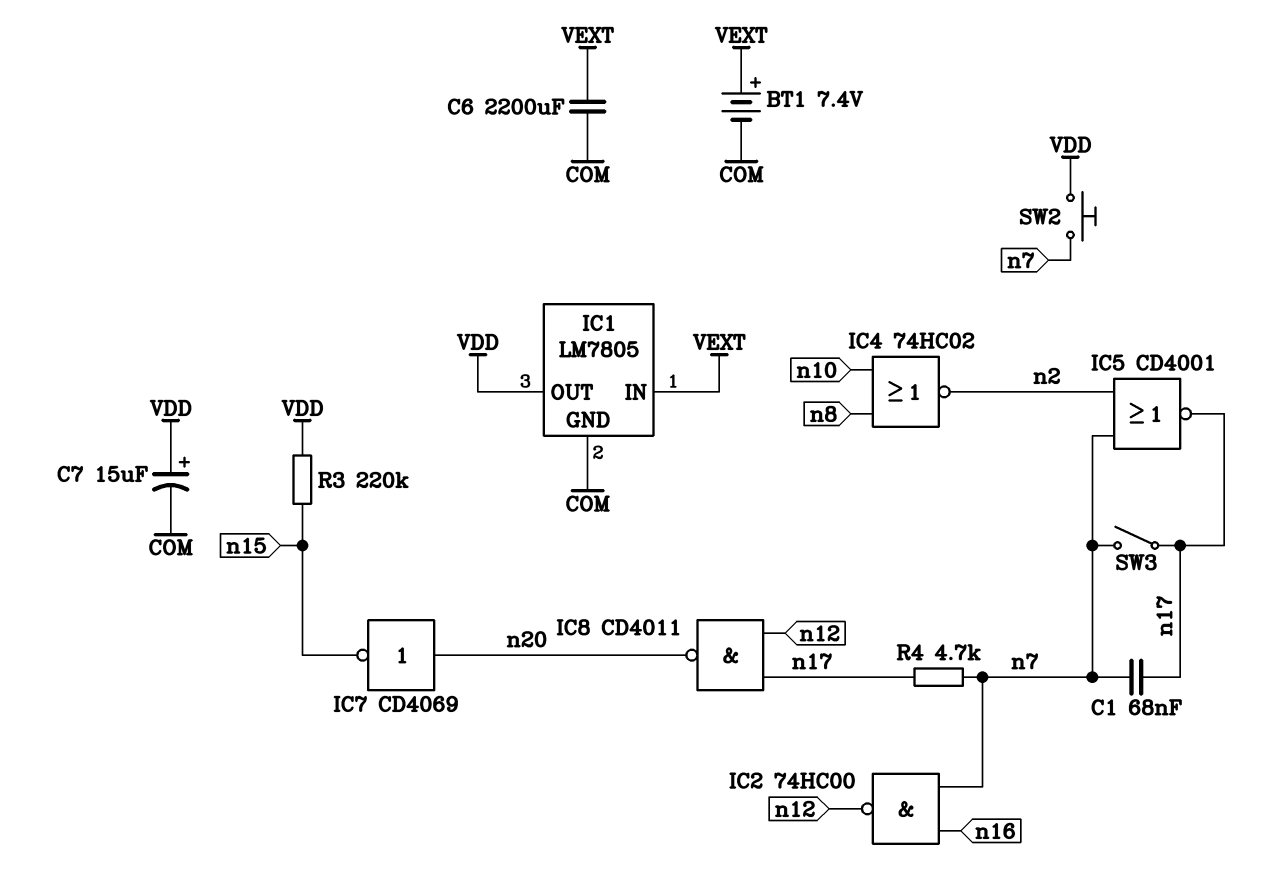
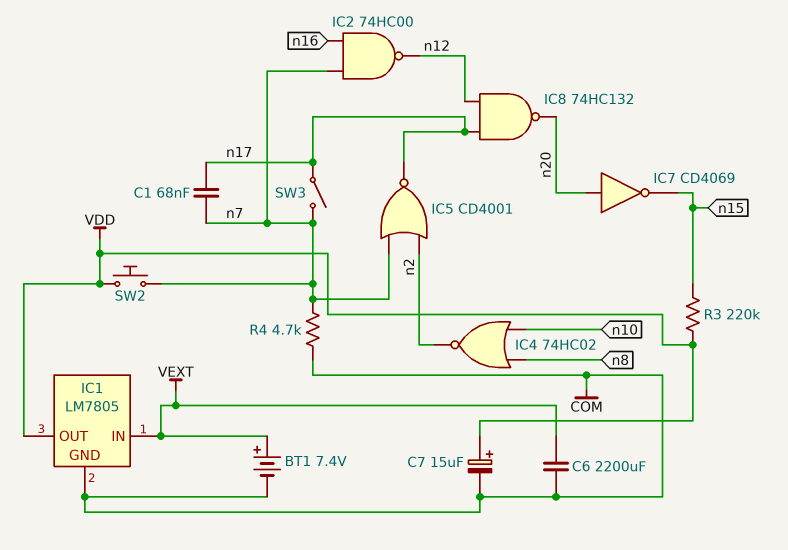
IC8: NAND CD4011 (in n12, in n17, out n20) -> NAND 74HC132 (in n12, in n17, out n20)
R4: 4.7k (n7, n17) -> 4.7k (COM, n7)

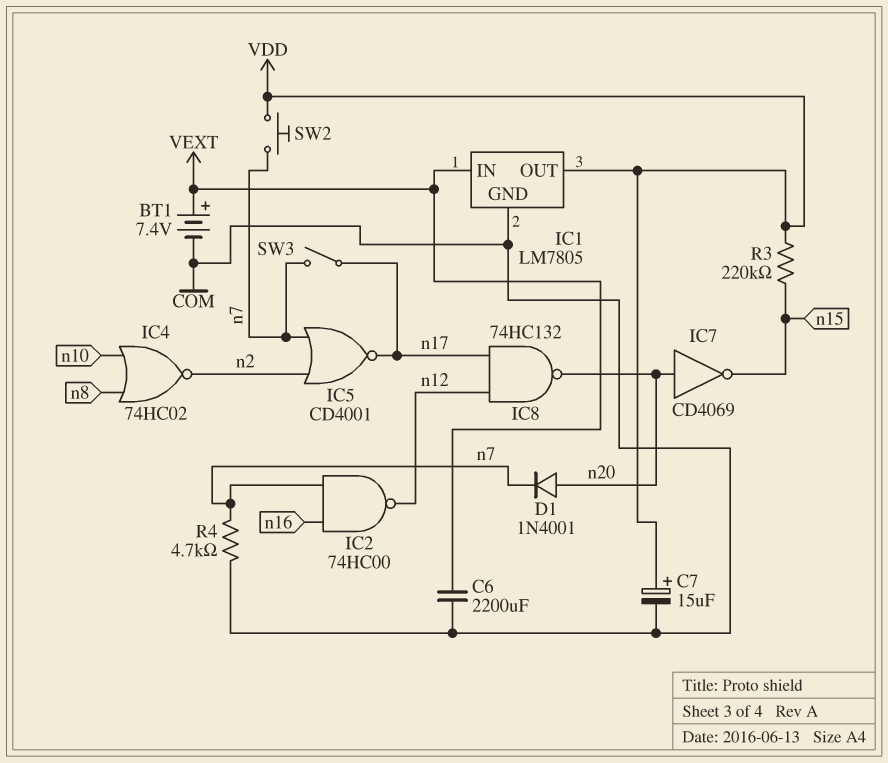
C1: 68nF (n7, n17) -> none
D1: none -> diode 1N4001 (A n20, K n7)

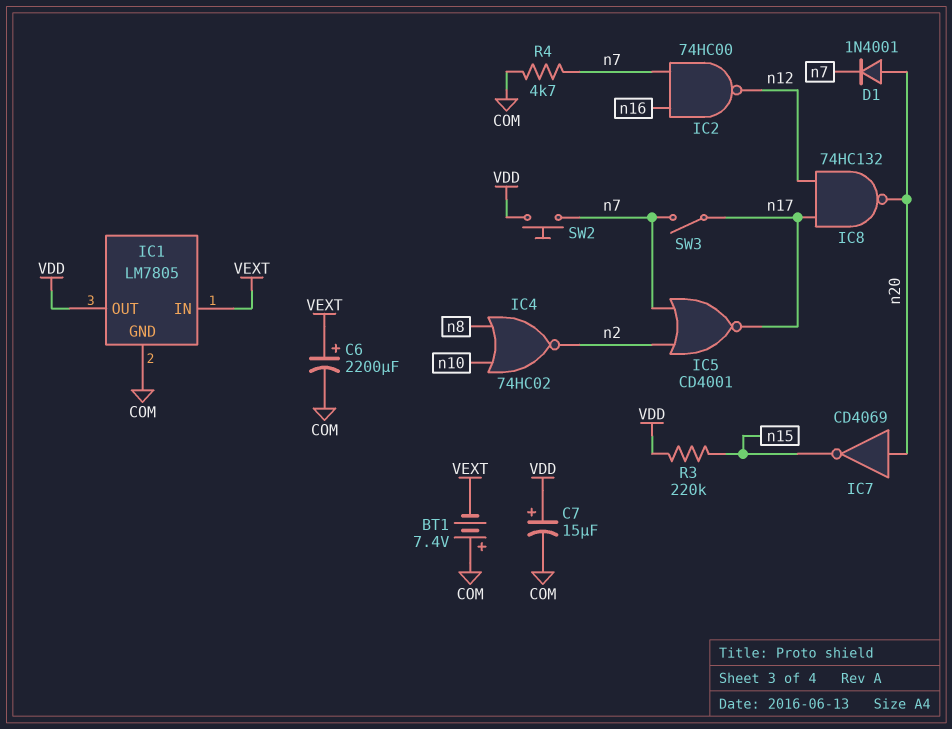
BT1: 7.4V (plus VEXT, minus COM) -> 7.4V (plus COM, minus VEXT)
C6: 2200uF (COM, VEXT) -> 2200uF (plus VEXT, minus COM)

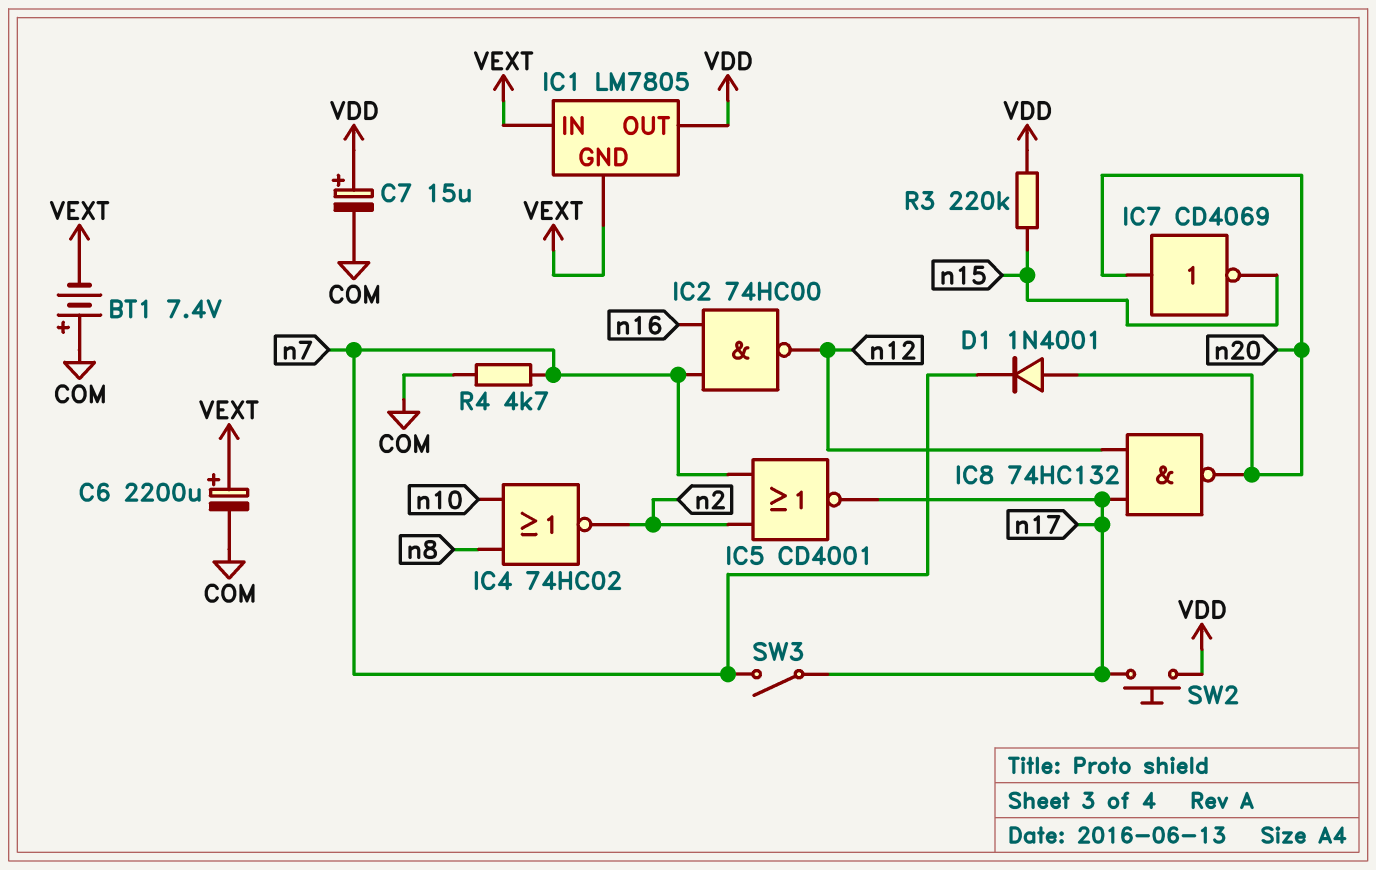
IC1 pin GND: COM -> VEXT
SW2: button (VDD, n7) -> button (VDD, n17)

